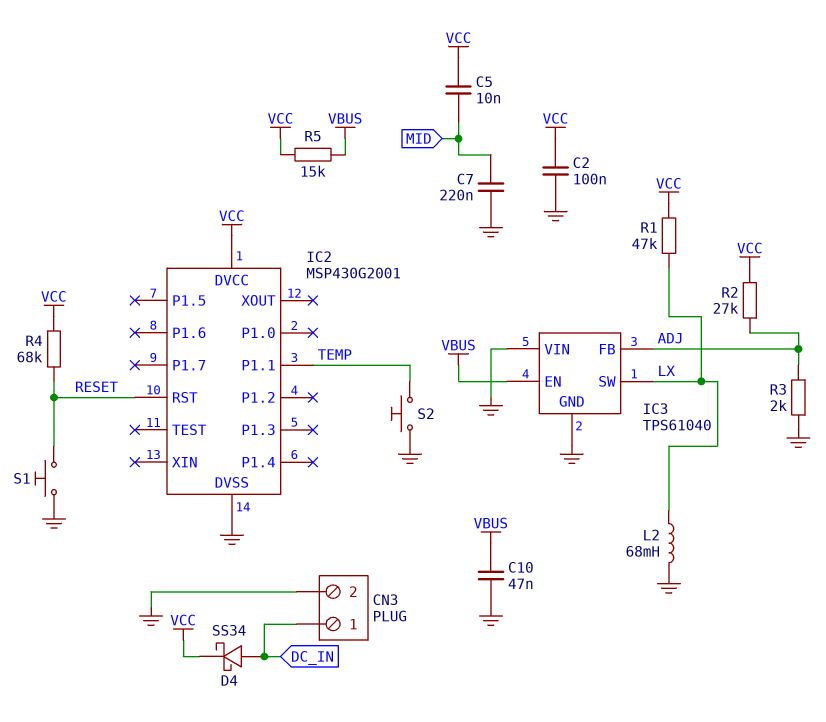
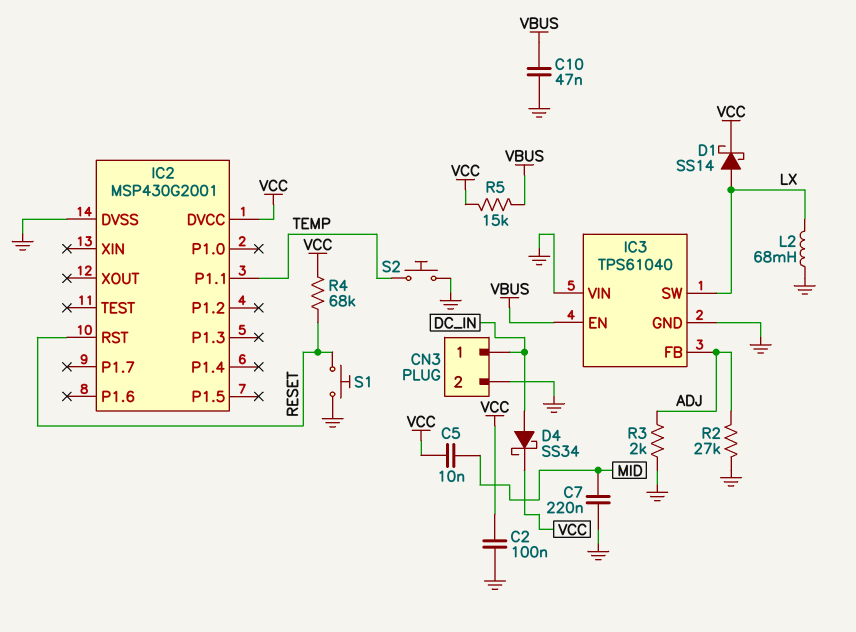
D1: none -> schottky SS14 (A LX, K VCC)
R1: 47k (LX, VCC) -> none
R2: 27k (ADJ, VCC) -> 27k (ADJ, GND)

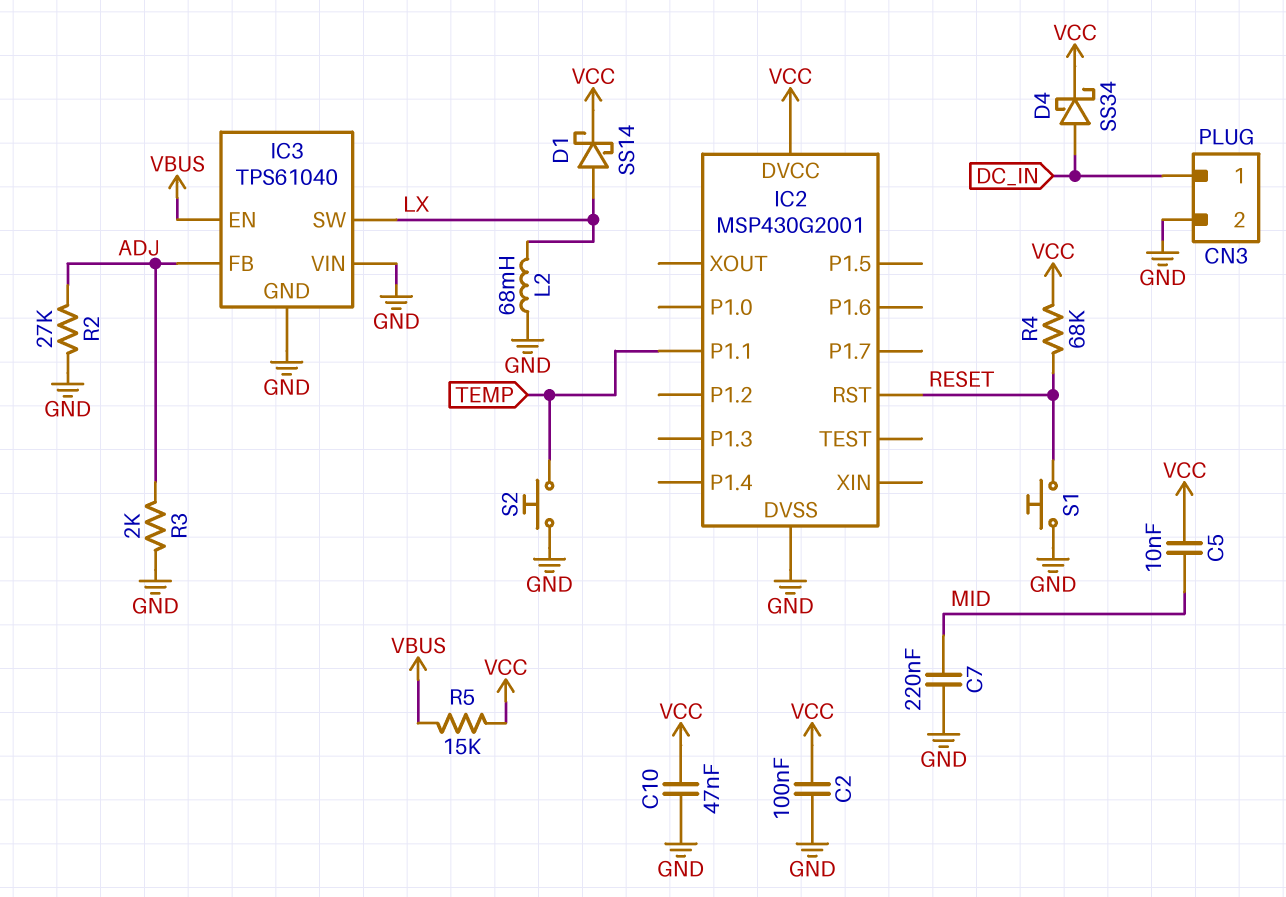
C10: 47nF (GND, VBUS) -> 47nF (GND, VCC)

